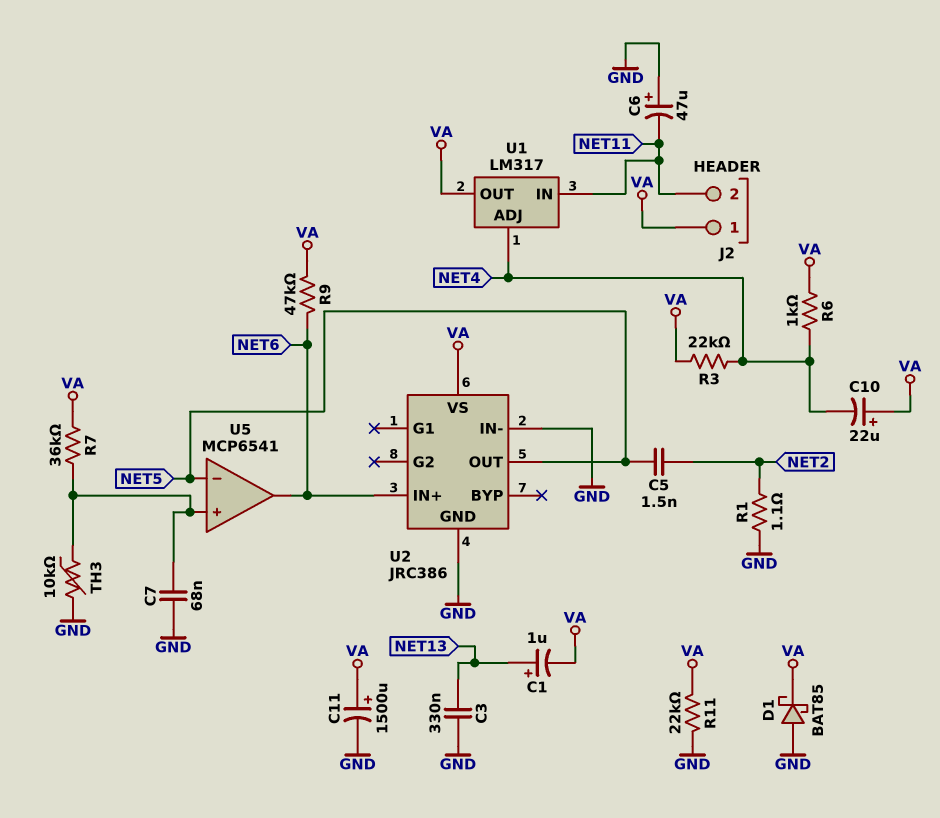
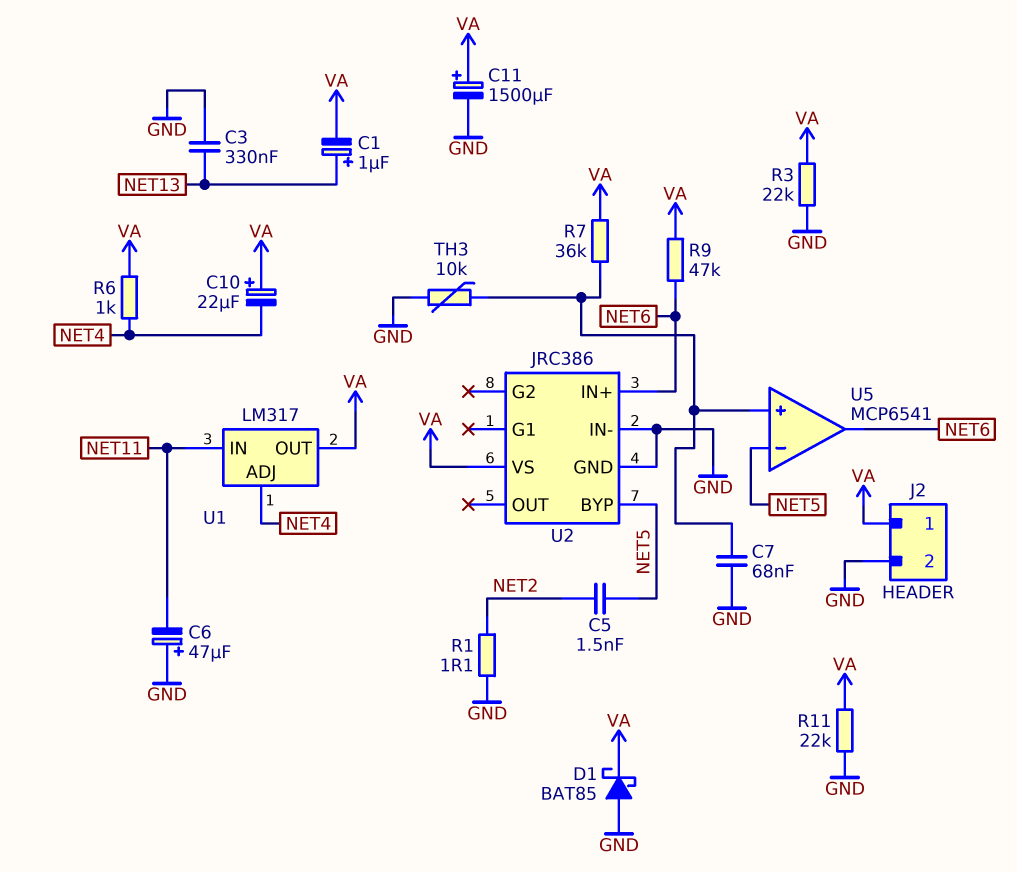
J2 pin 2: NET11 -> GND
R3: 22k (NET4, VA) -> 22k (GND, VA)
U2 pin BYP: none -> NET5
U2 pin OUT: NET5 -> none

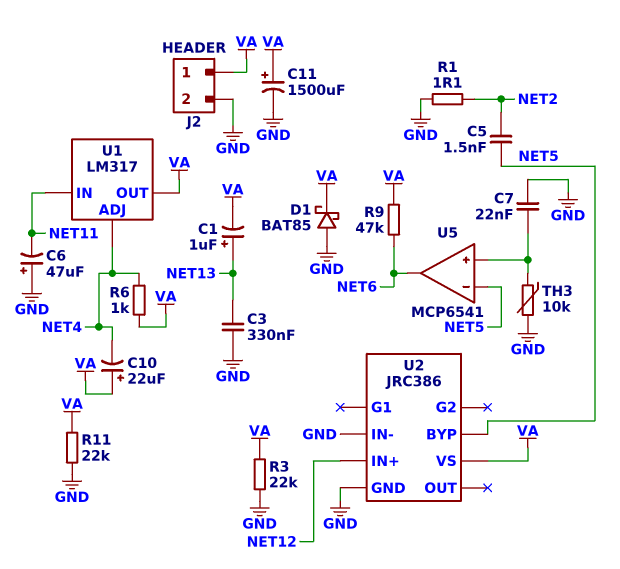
C7: 68nF (GND, U5/in+) -> 22nF (GND, U5/in+)
R7: 36k (U5/in+, VA) -> none
U2 pin IN+: NET6 -> NET12

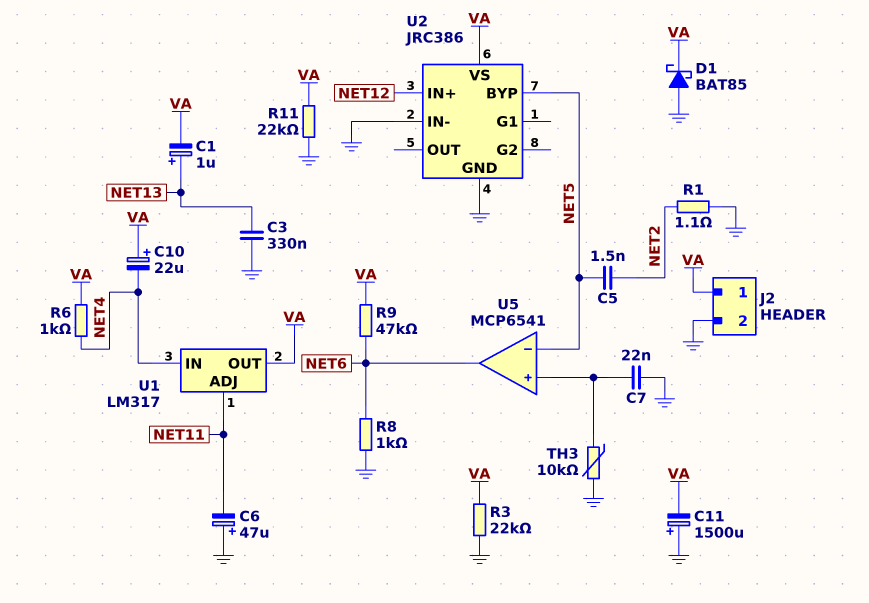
C11: 1500uF (plus VA, minus GND) -> 1500uF (plus GND, minus VA)
R8: none -> 1k (GND, NET6)
U1 pin ADJ: NET4 -> NET11
U1 pin IN: NET11 -> NET4

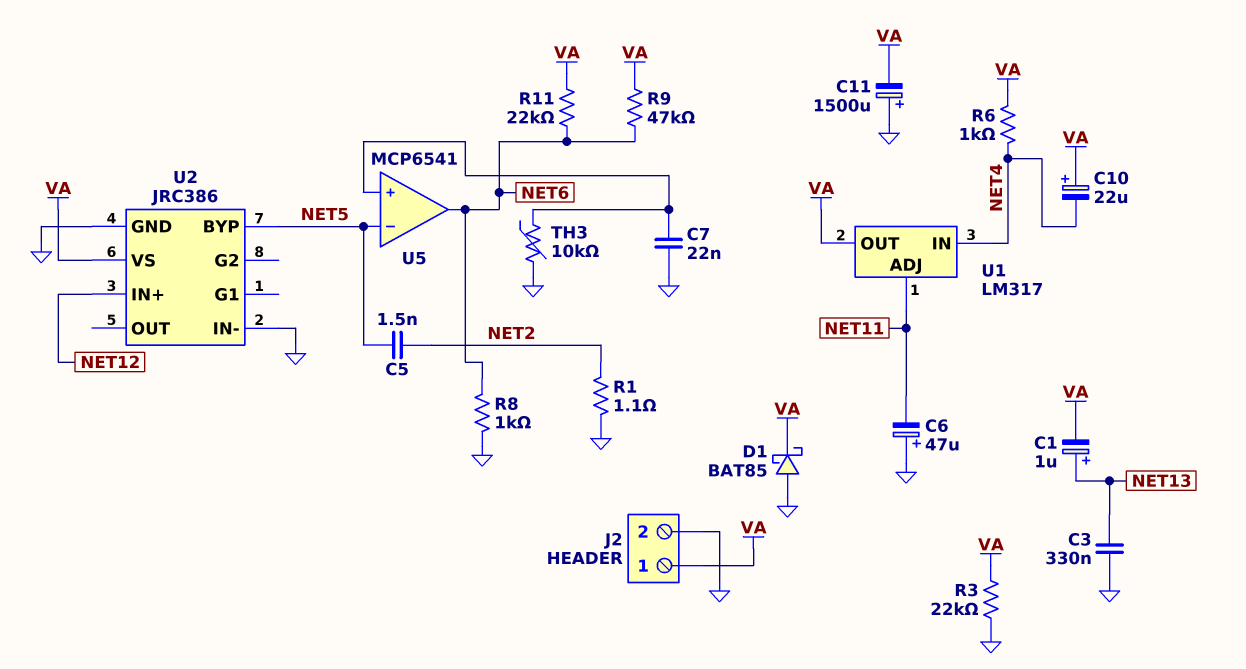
R11: 22k (GND, VA) -> 22k (NET6, VA)

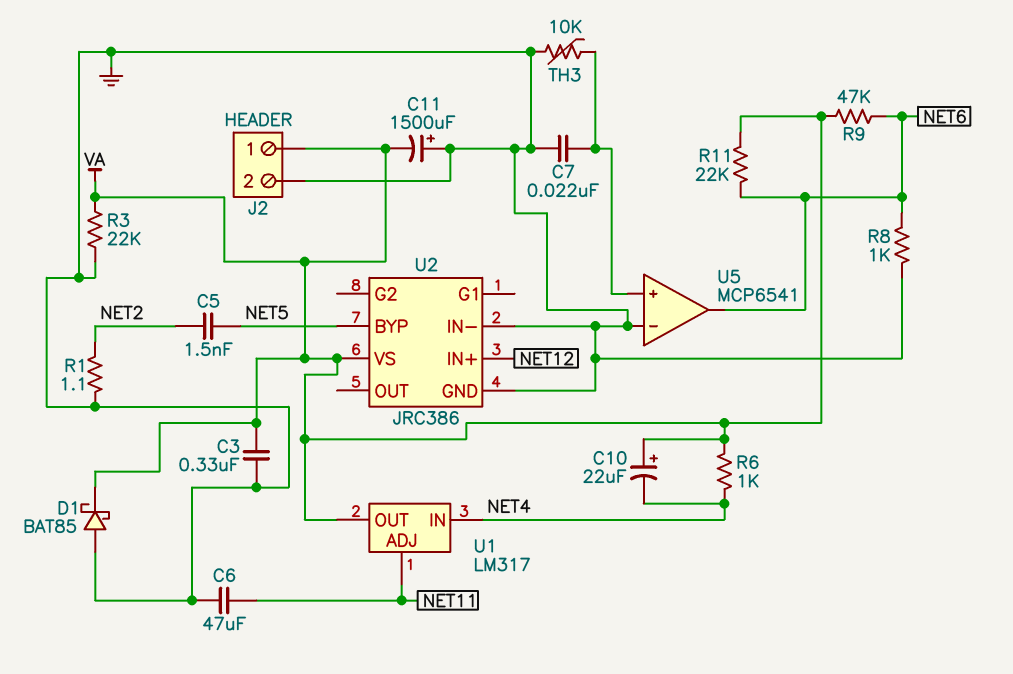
C1: 1uF (plus NET13, minus VA) -> none
C3: 330nF (GND, NET13) -> 330nF (GND, VA)
C6: 47uF (plus GND, minus NET11) -> 47uF (GND, NET11)
U5 pin in-: NET5 -> GND

